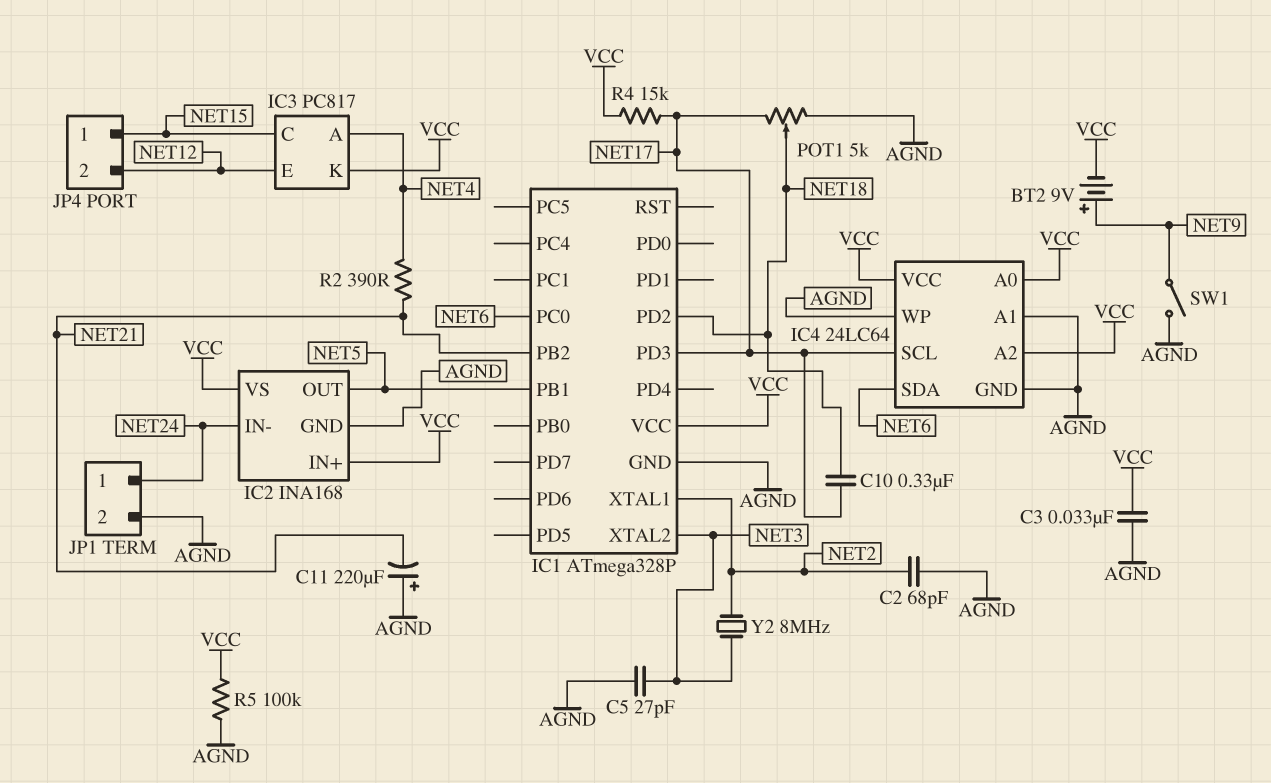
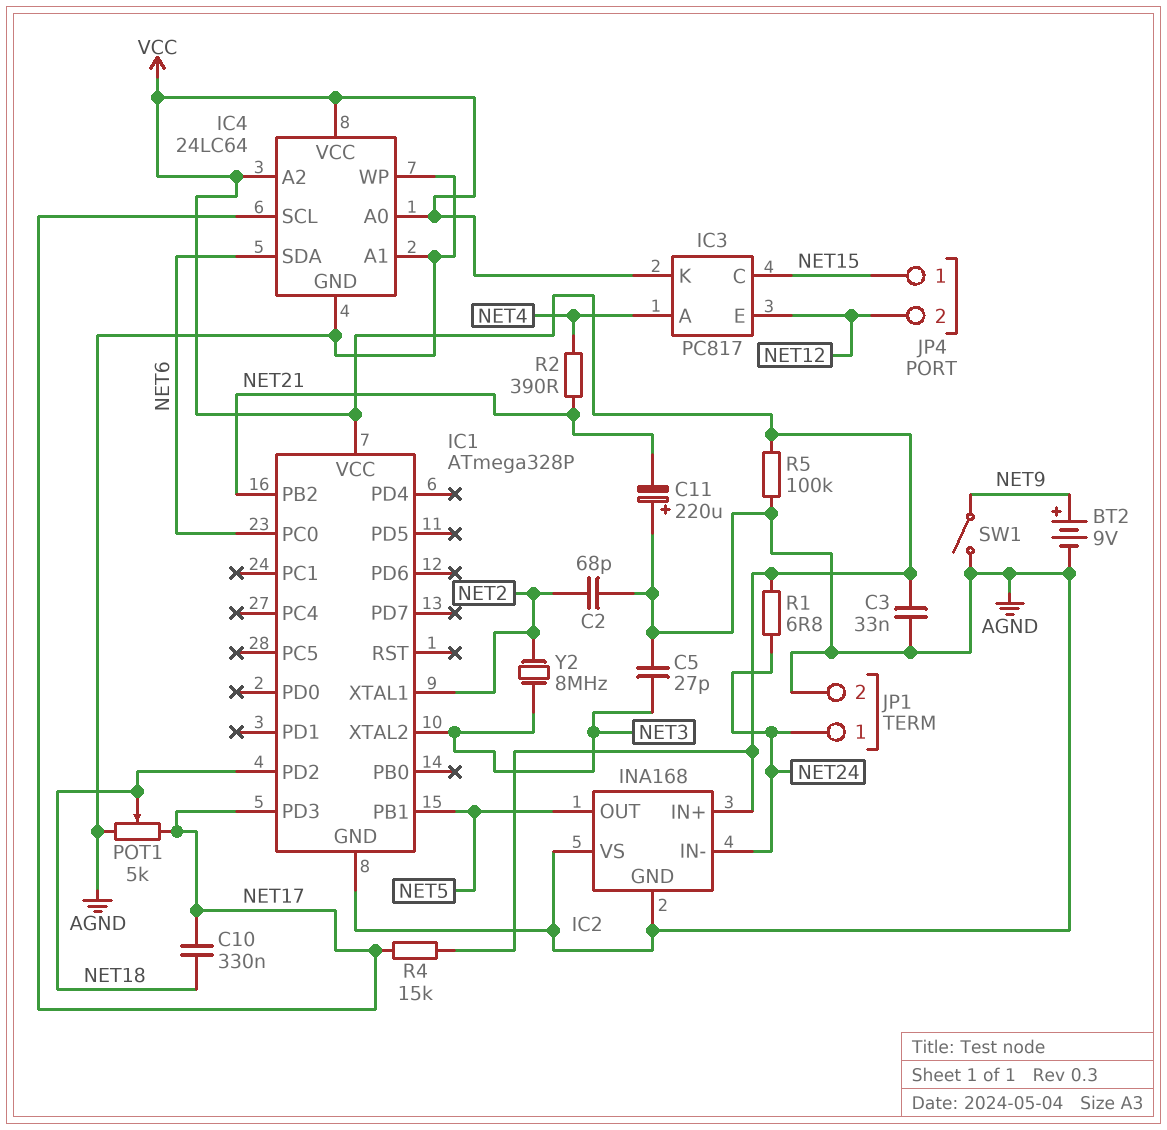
BT2: 9V (plus NET9, minus VCC) -> 9V (plus NET9, minus AGND)
IC2 pin VS: VCC -> AGND
R1: none -> 6.8 (NET24, VCC)

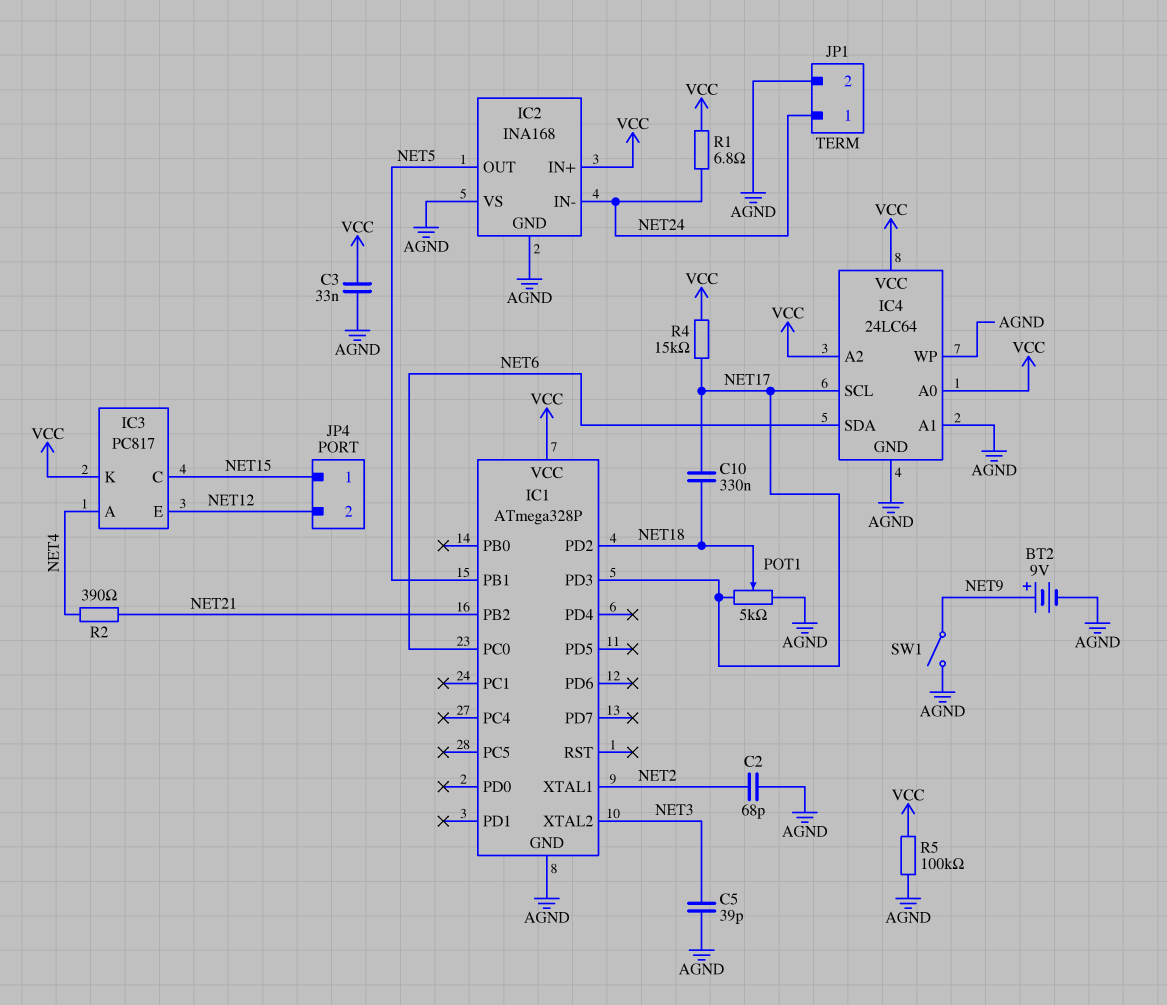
C5: 27pF (AGND, NET3) -> 39pF (AGND, NET3)
C11: 220uF (plus AGND, minus NET21) -> none
Y2: 8MHz (NET2, NET3) -> none

